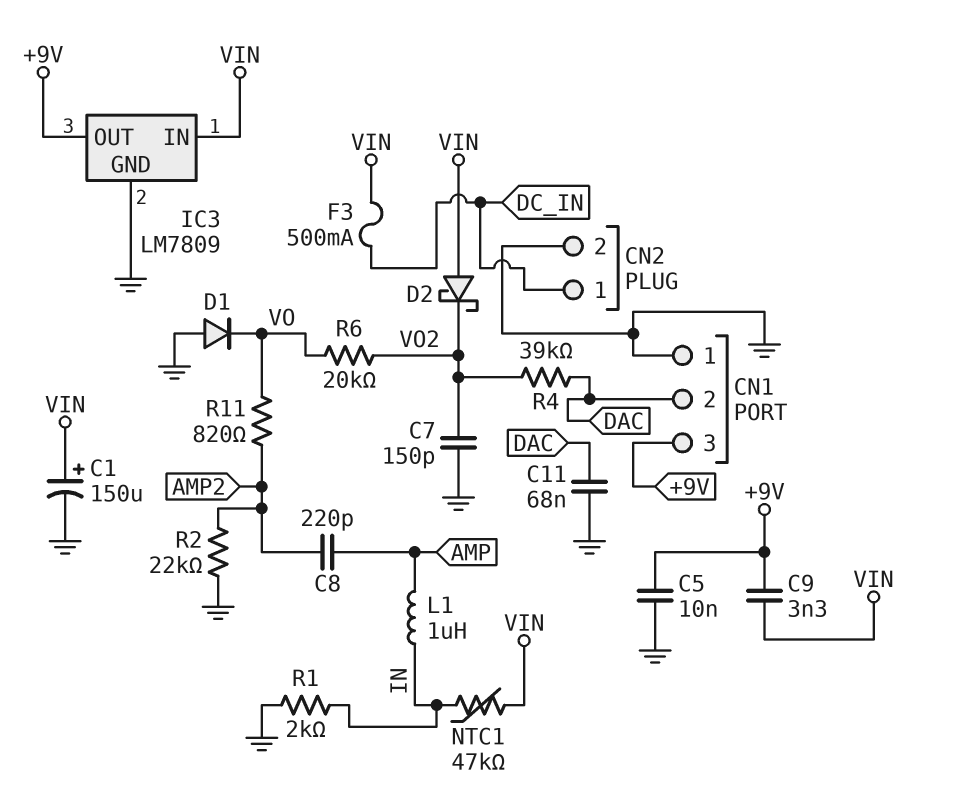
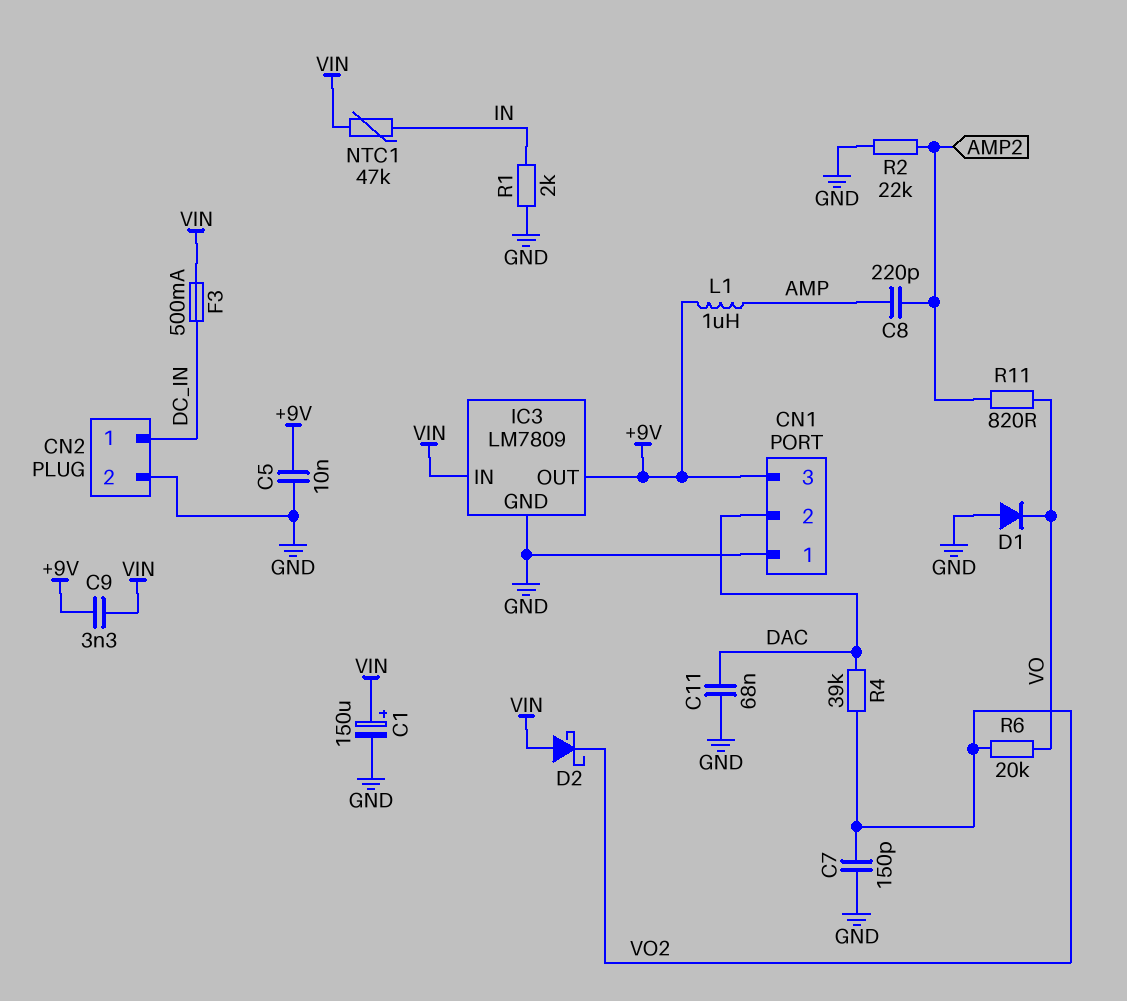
L1: 1uH (AMP, IN) -> 1uH (+9V, AMP)

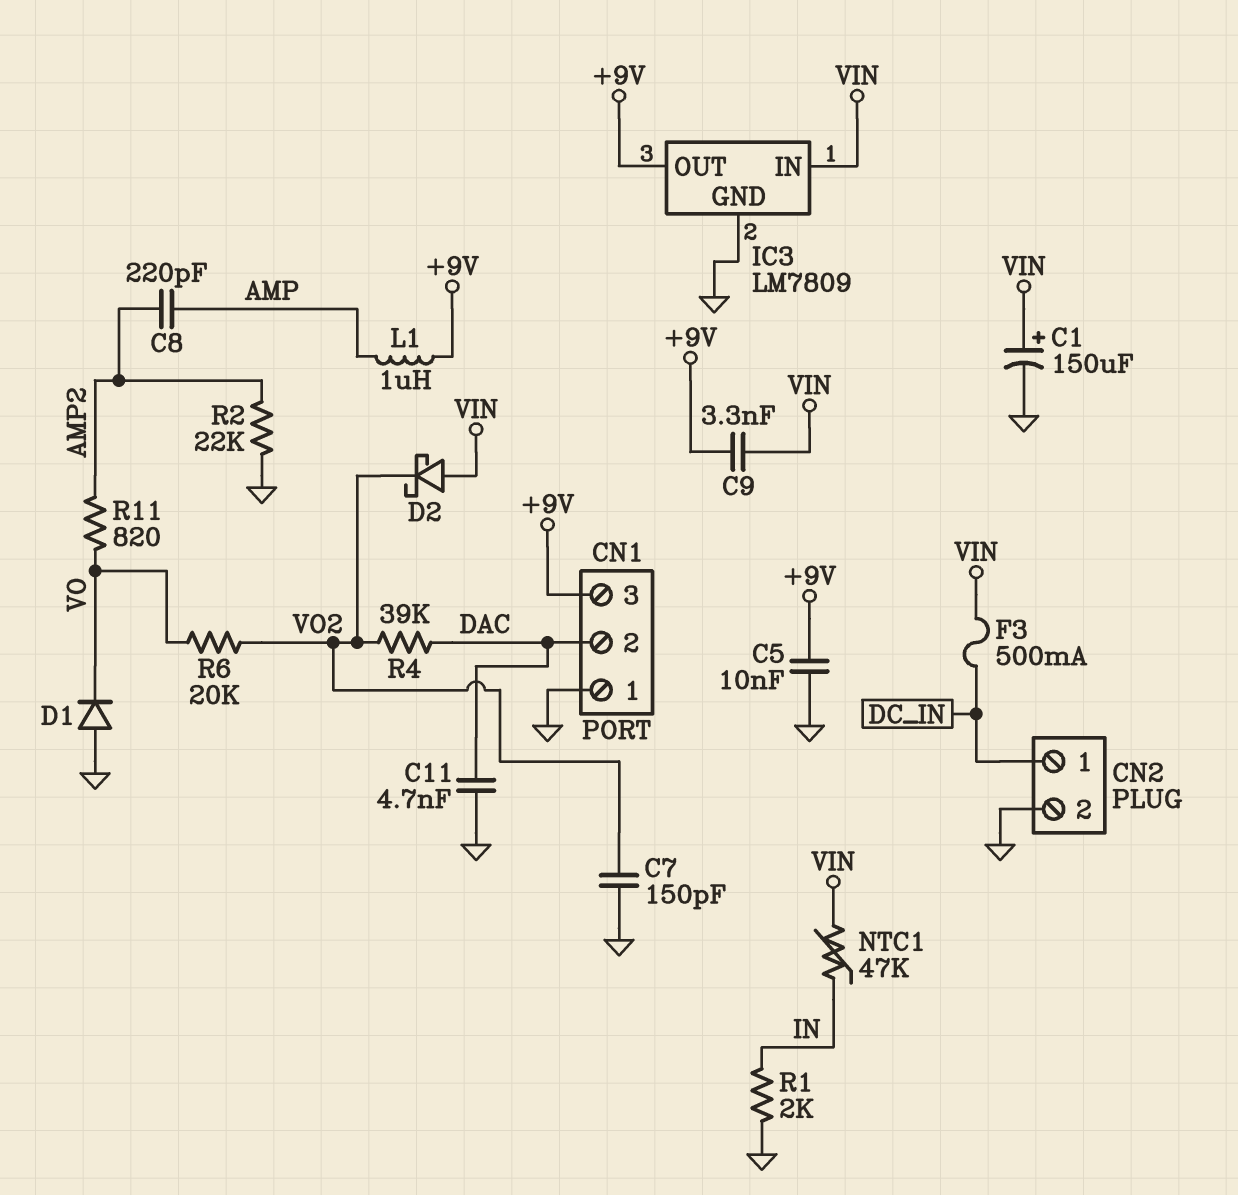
C11: 68nF (DAC, GND) -> 4.7nF (DAC, GND)

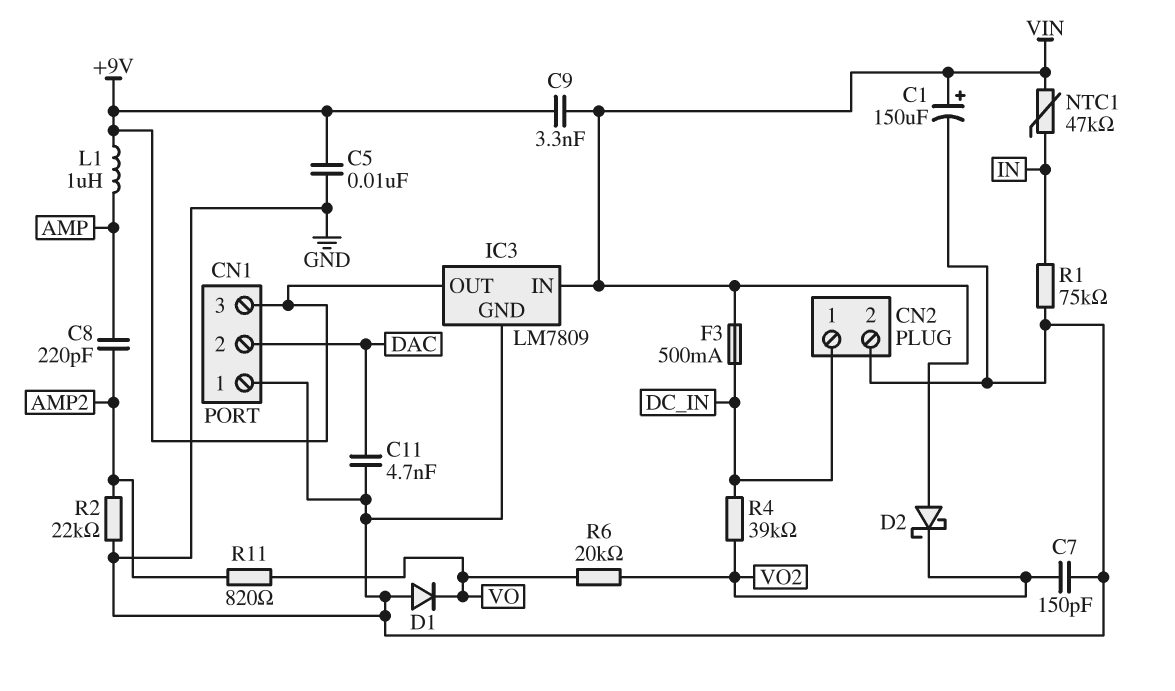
R1: 2k (GND, IN) -> 75k (GND, IN)
R4: 39k (DAC, VO2) -> 39k (DC_IN, VO2)

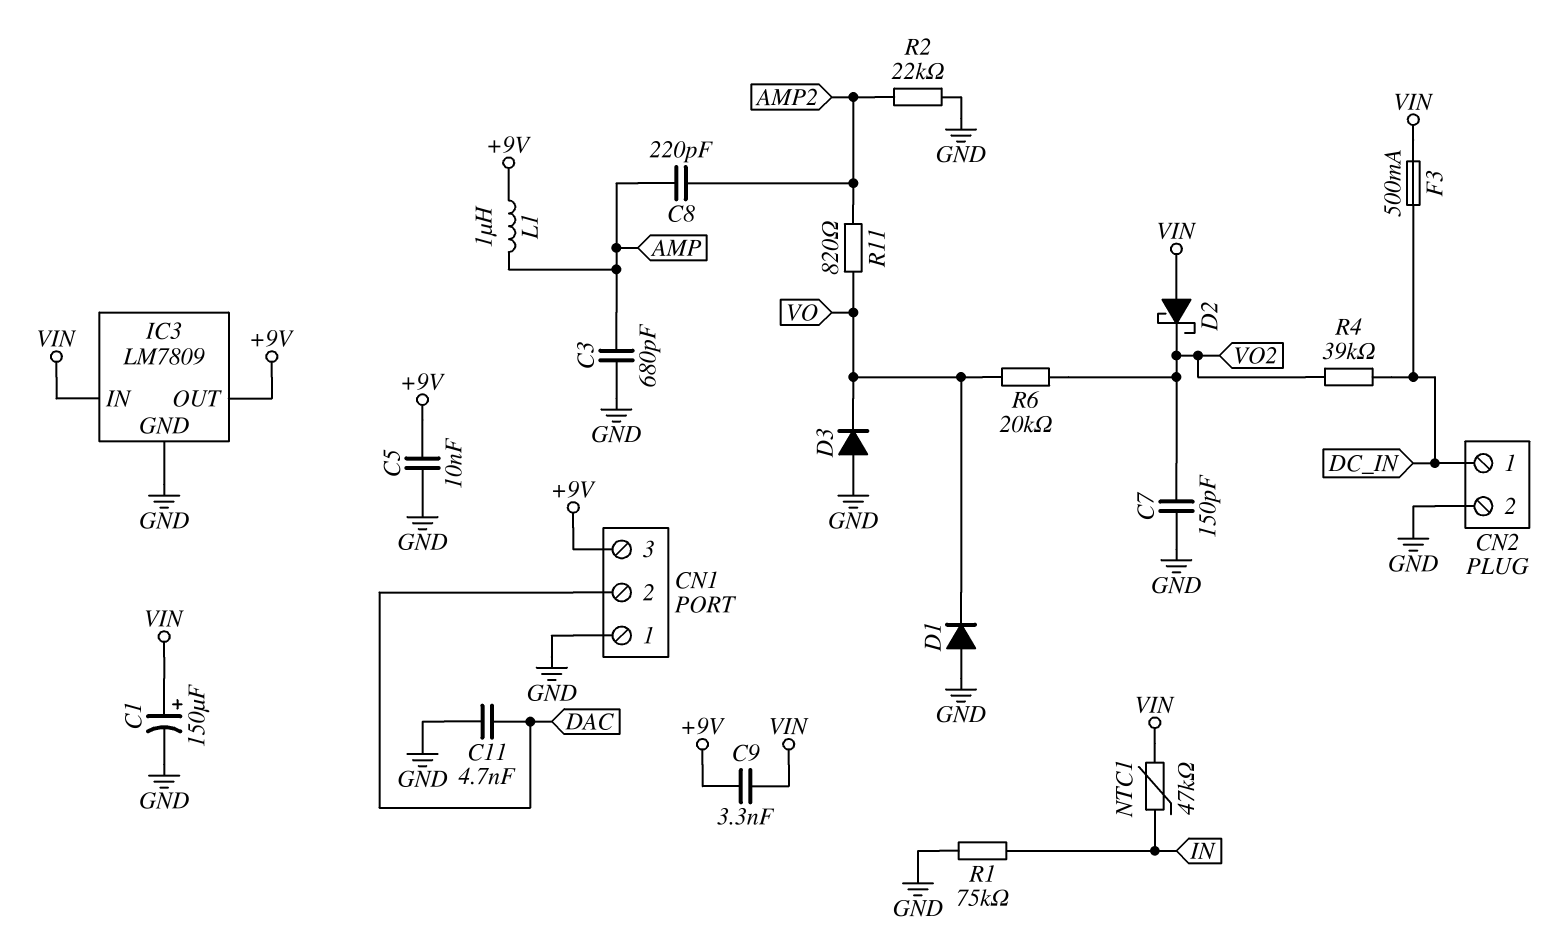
C3: none -> 680pF (AMP, GND)
D3: none -> diode (A GND, K VO)

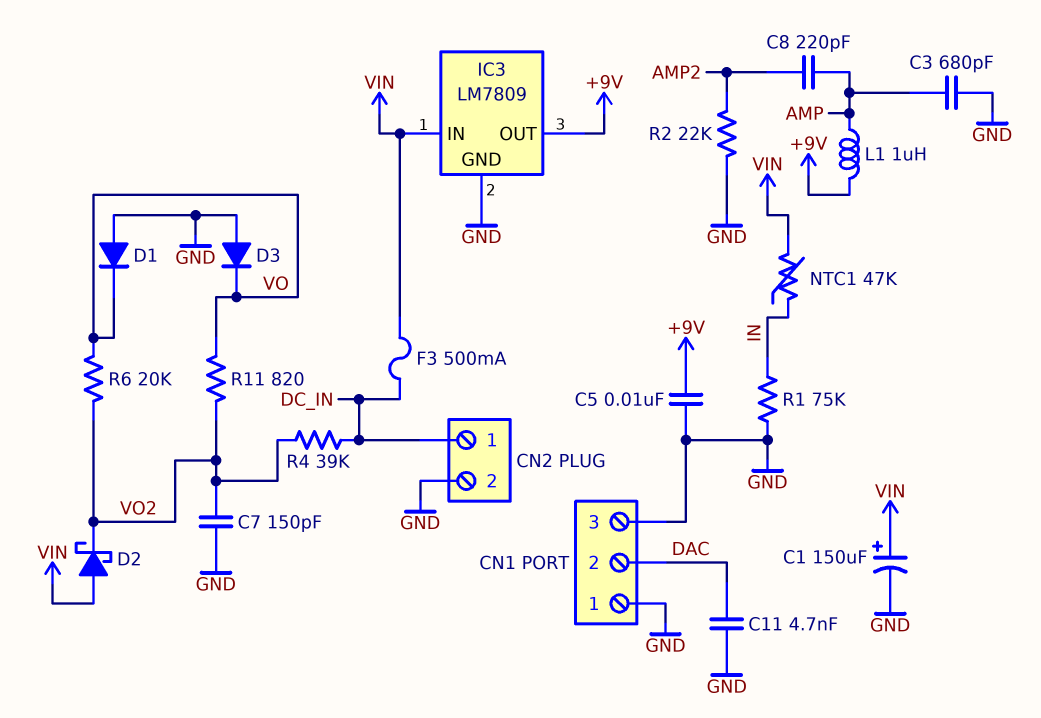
C9: 3.3nF (+9V, VIN) -> none
CN1 pin 3: +9V -> GND
R11: 820 (AMP2, VO) -> 820 (VO, VO2)

